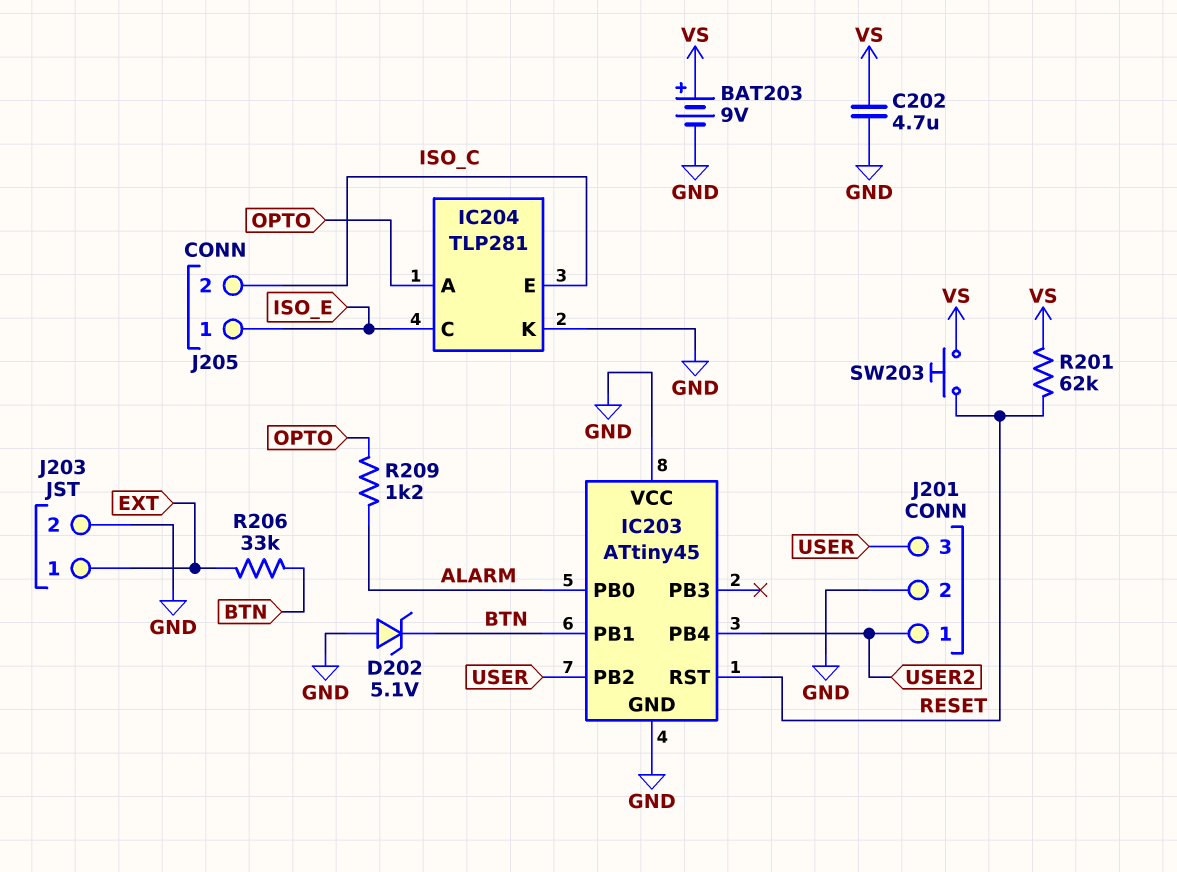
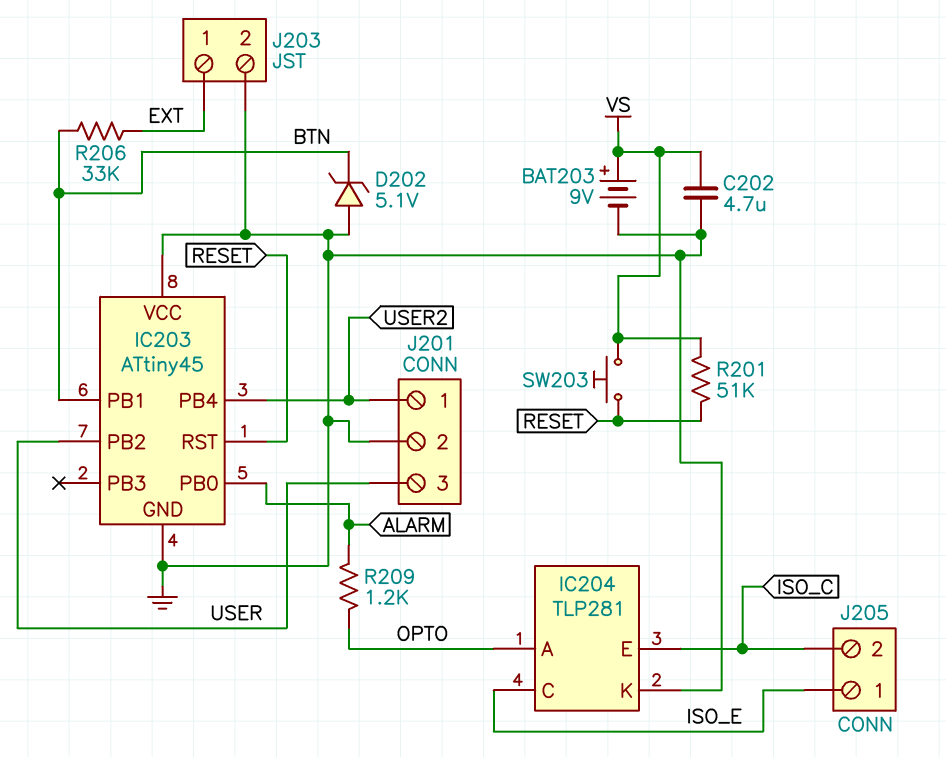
R201: 62k (RESET, VS) -> 51k (RESET, VS)

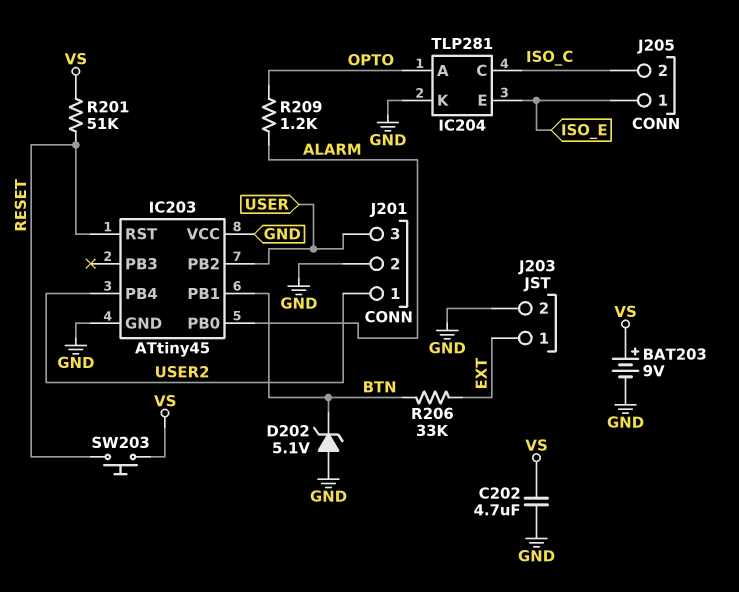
IC204 pin C: ISO_E -> ISO_C
IC204 pin E: ISO_C -> ISO_E

